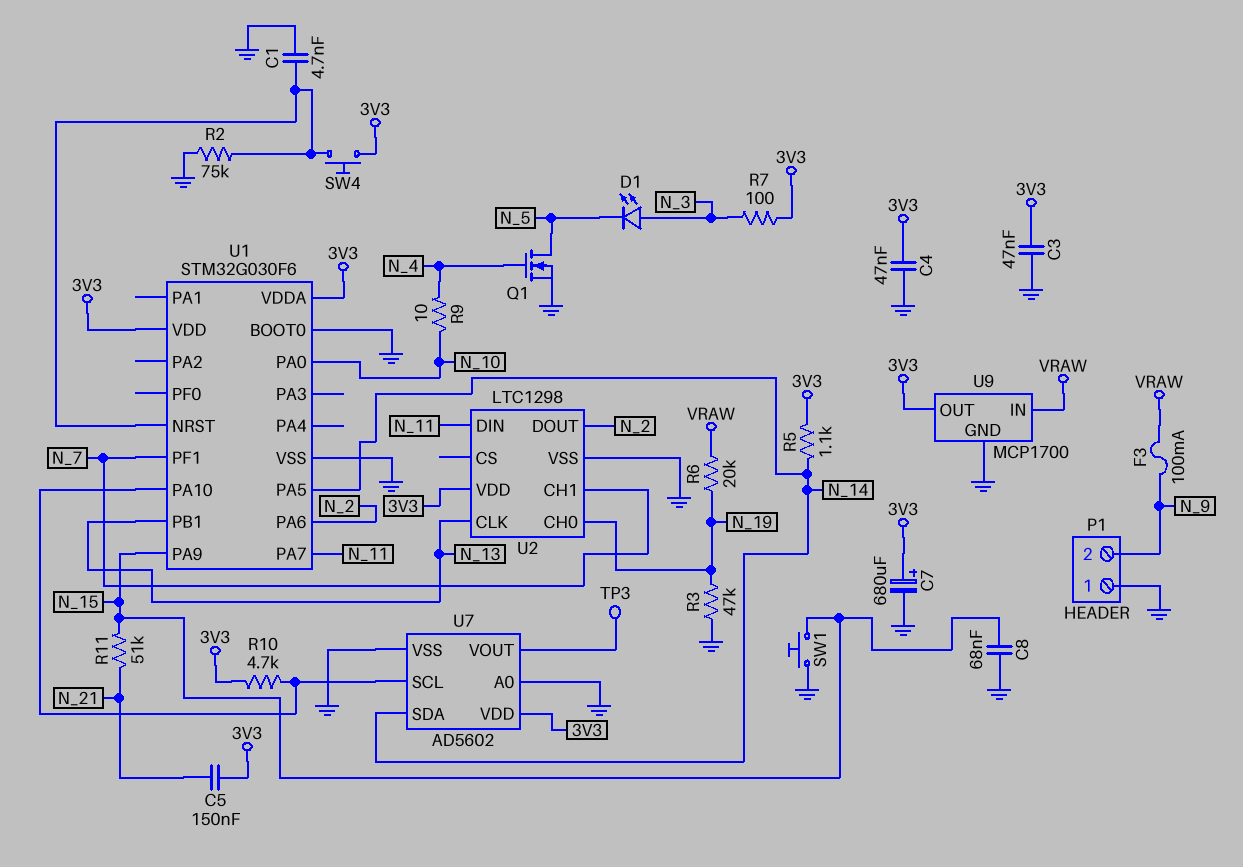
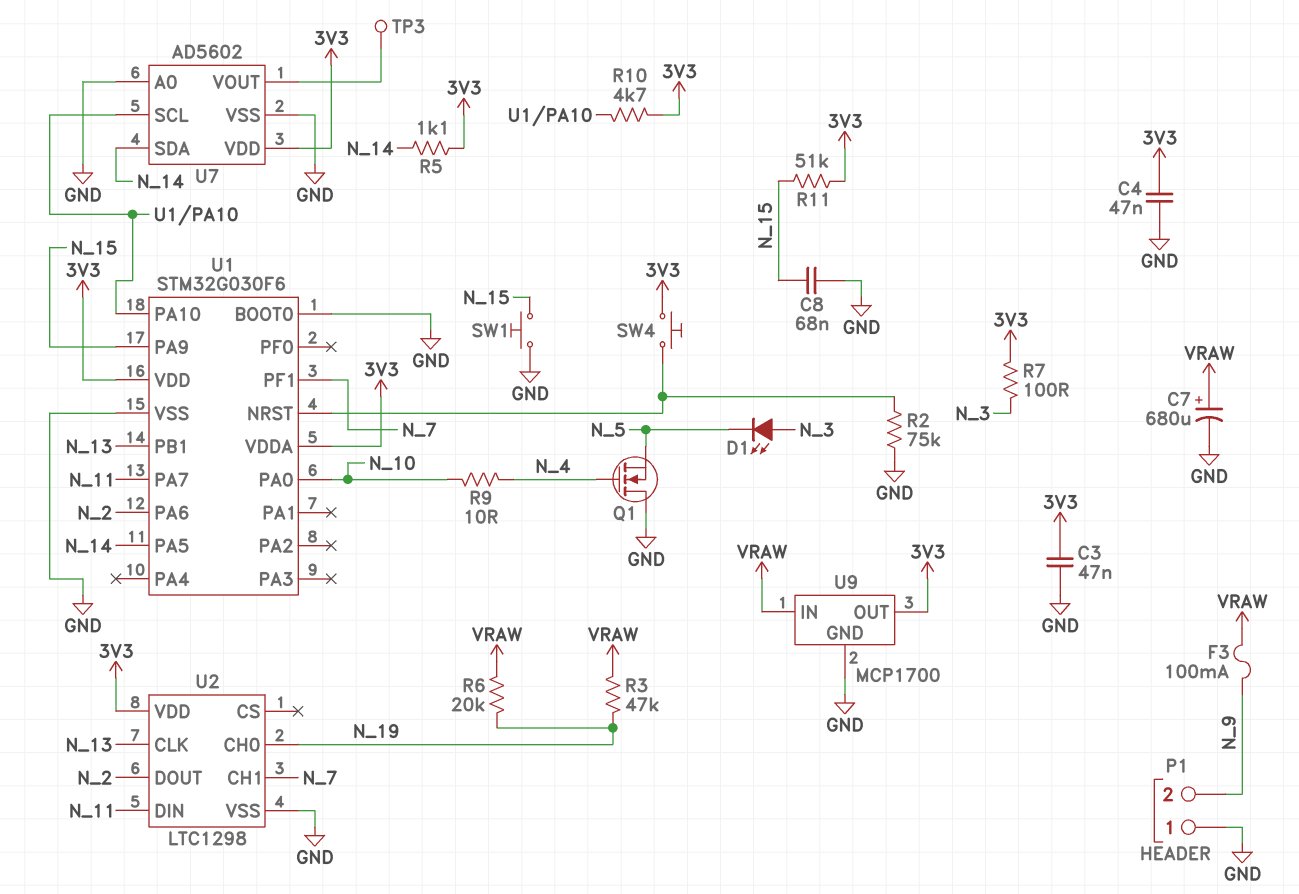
C1: 4.7nF (GND, U1/NRST) -> none
C5: 150nF (3V3, N_21) -> none
C7: 680uF (plus 3V3, minus GND) -> 680uF (plus VRAW, minus GND)
Q1: NMOS (G N_4, D N_5, S GND) -> NMOS (G N_4, D GND, S N_5)
R3: 47k (GND, N_19) -> 47k (N_19, VRAW)
R11: 51k (N_15, N_21) -> 51k (3V3, N_15)

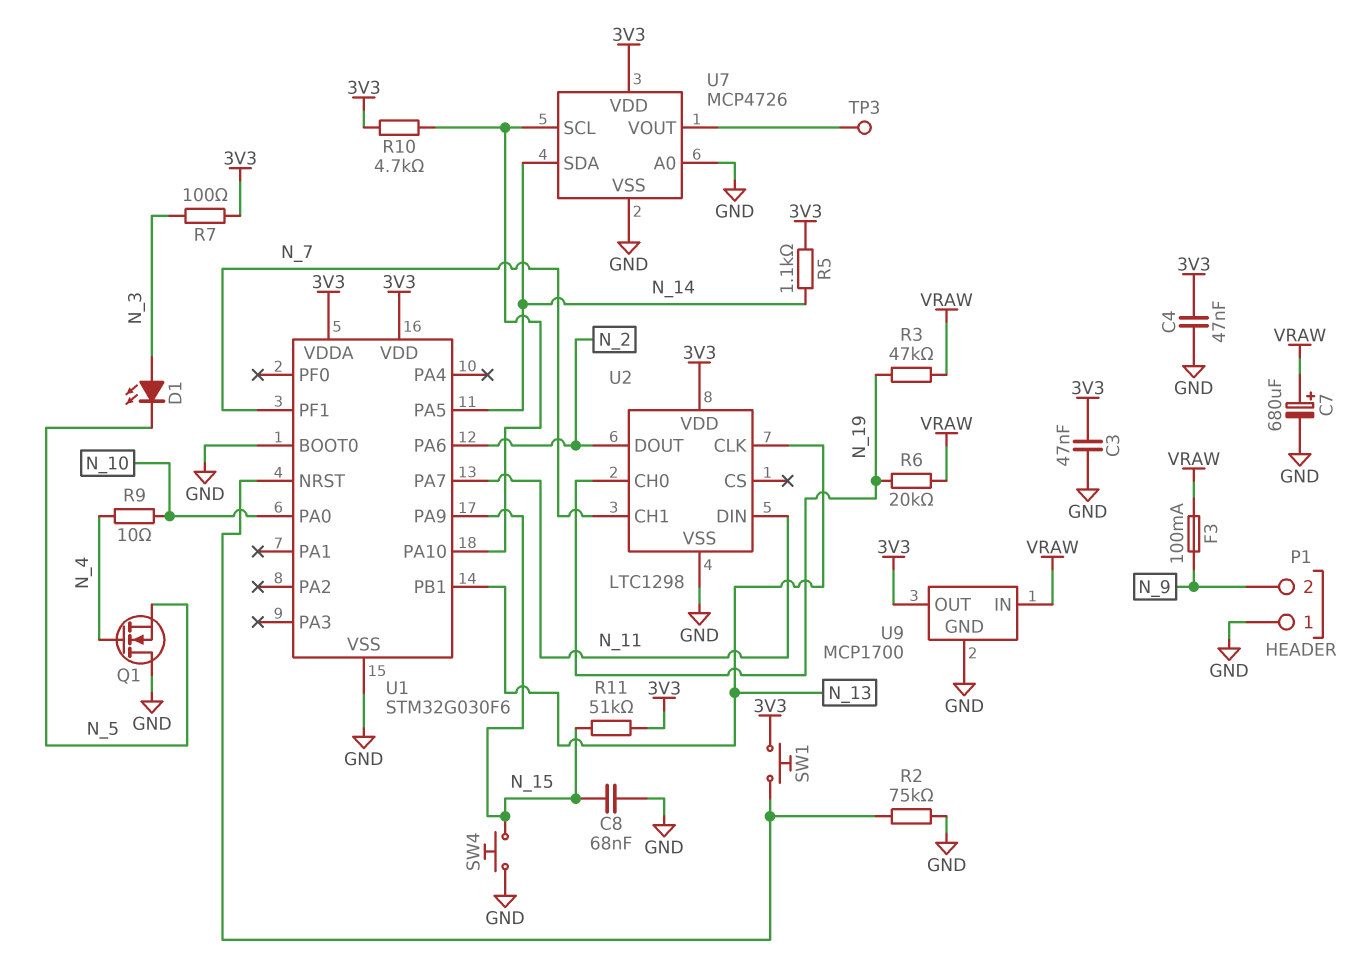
SW1: button (GND, N_15) -> button (3V3, U1/NRST)
SW4: button (3V3, U1/NRST) -> button (GND, N_15)
U7: AD5602 -> MCP4726

